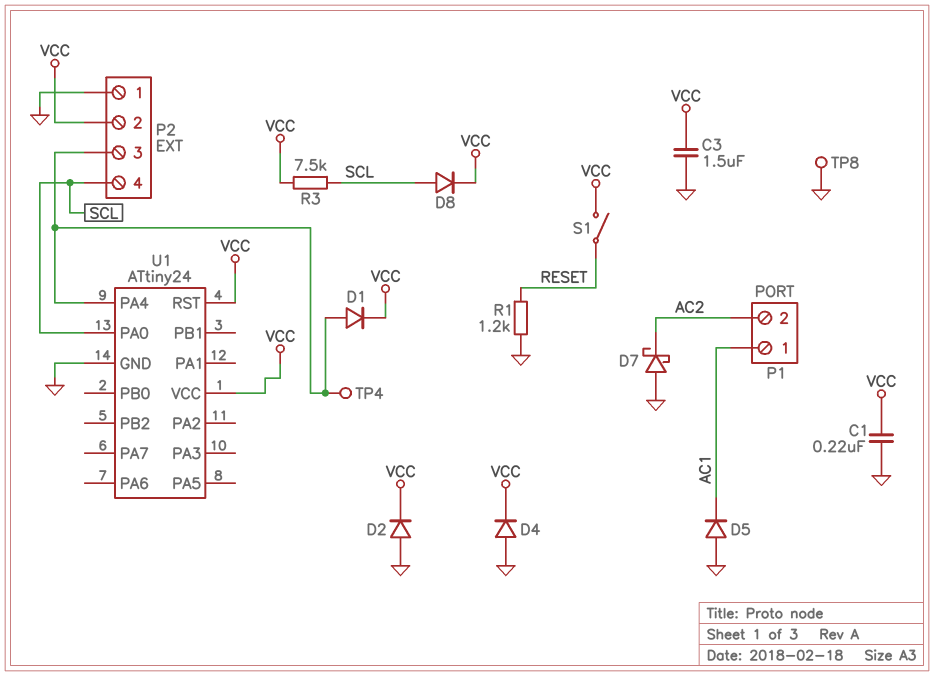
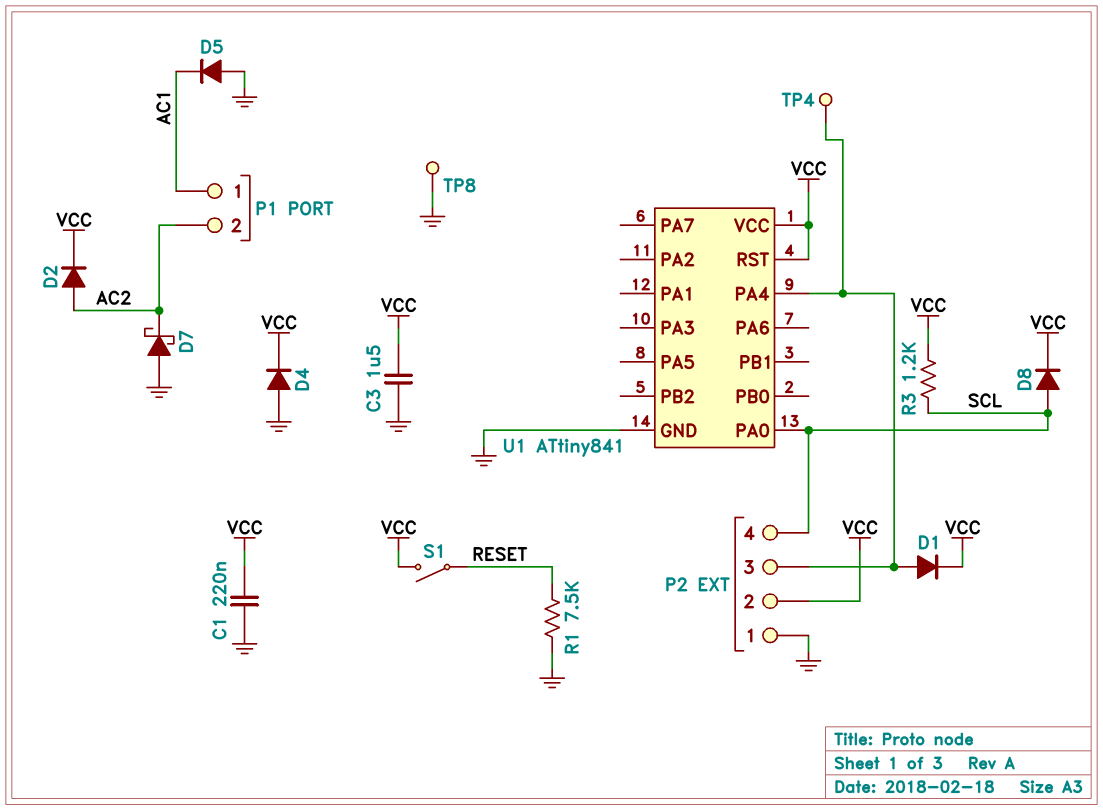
D2: diode (A GND, K VCC) -> diode (A AC2, K VCC)
R1: 1.2k (GND, RESET) -> 7.5k (GND, RESET)
R3: 7.5k (SCL, VCC) -> 1.2k (SCL, VCC)
U1: ATtiny24 -> ATtiny841

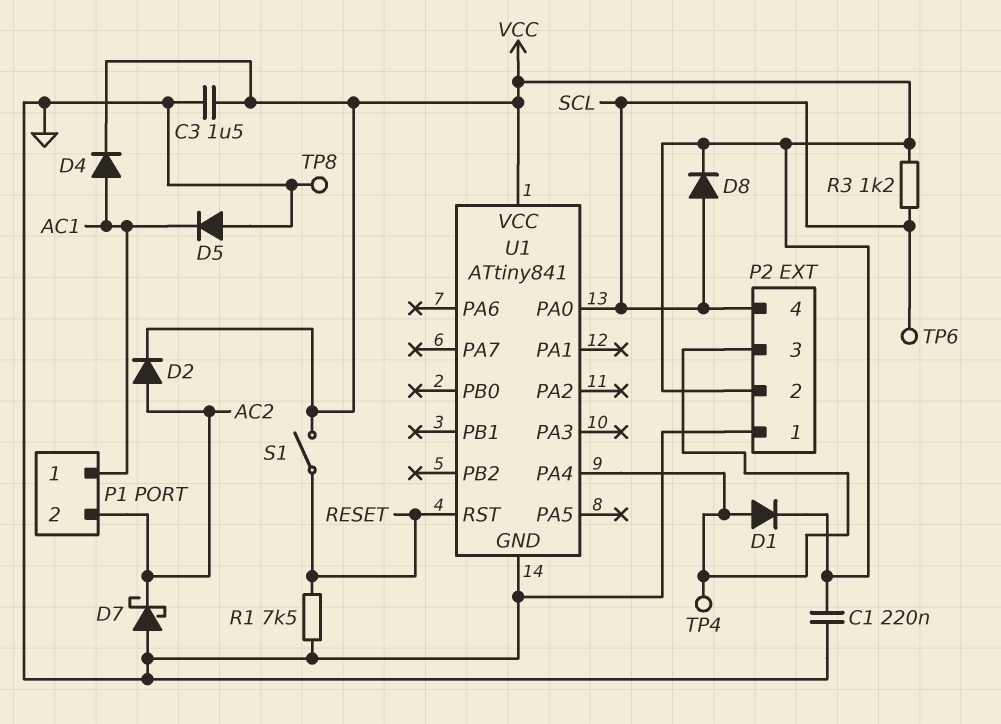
D4: diode (A GND, K VCC) -> diode (A AC1, K VCC)
TP6: none -> test point (SCL)
U1 pin RST: VCC -> RESET

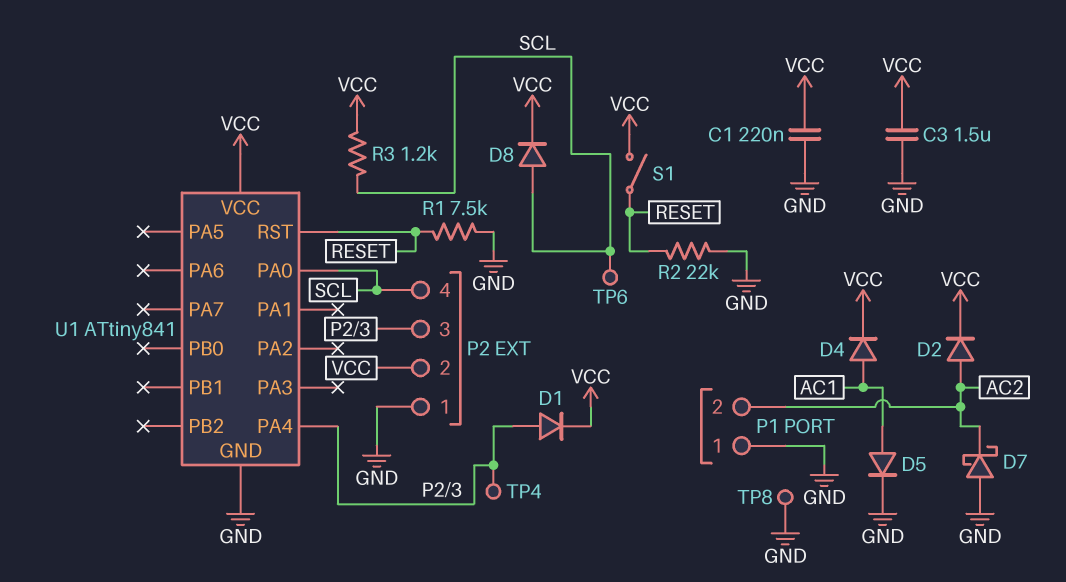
D5: diode (A GND, K AC1) -> diode (A AC1, K GND)
P1 pin 1: AC1 -> GND
R2: none -> 22k (GND, RESET)

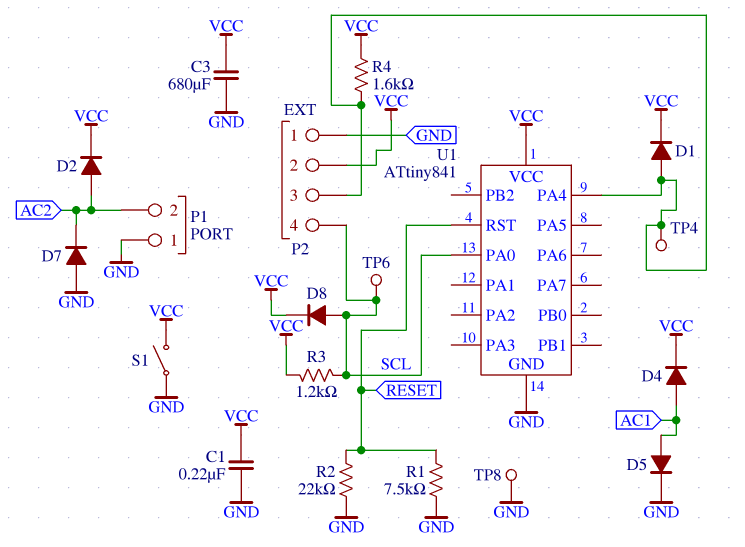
C3: 1.5uF (GND, VCC) -> 680uF (GND, VCC)
D7: schottky (A GND, K AC2) -> diode (A GND, K AC2)
R4: none -> 1.6k (P2/3, VCC)
S1: switch (RESET, VCC) -> switch (GND, VCC)

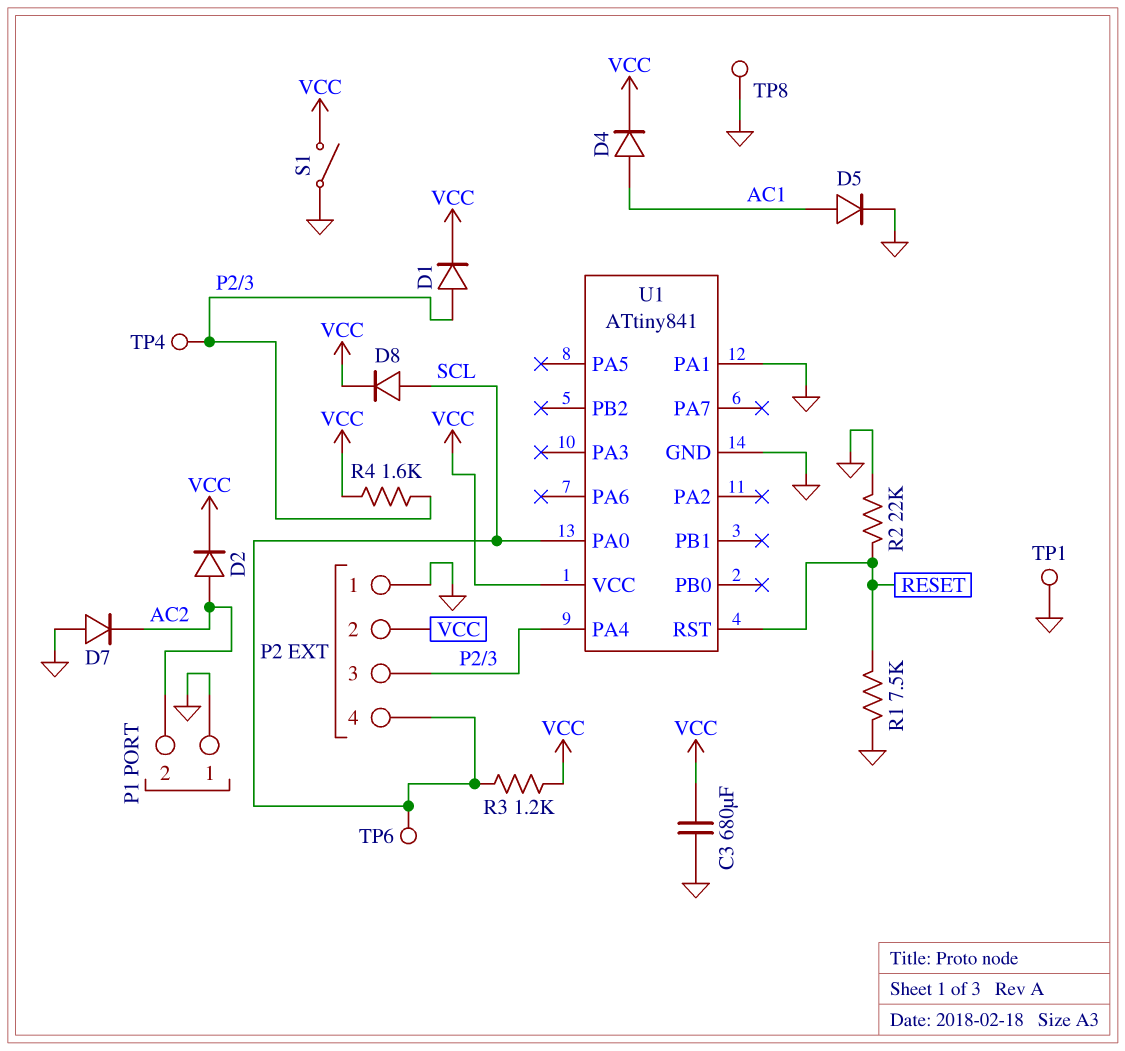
C1: 220nF (GND, VCC) -> none
TP1: none -> test point (GND)
U1 pin PA1: none -> GND

